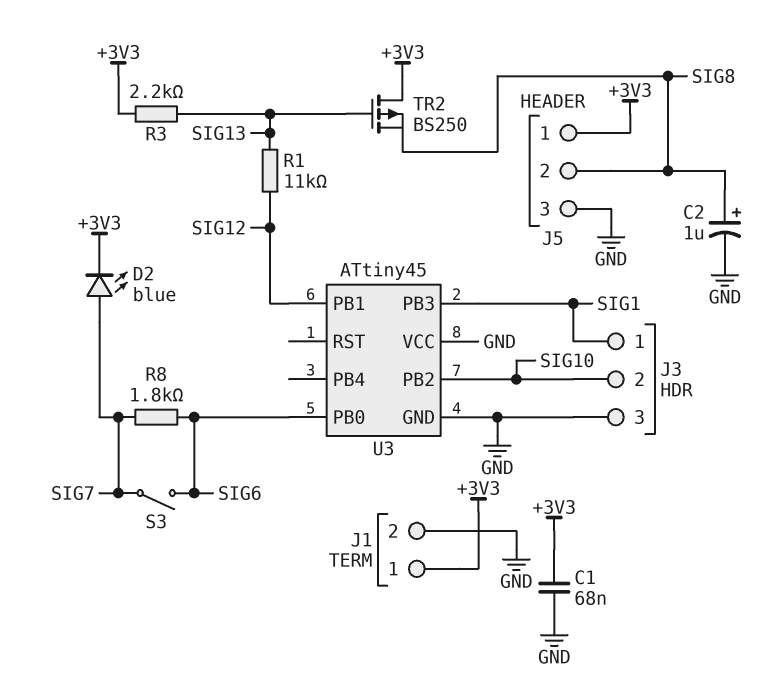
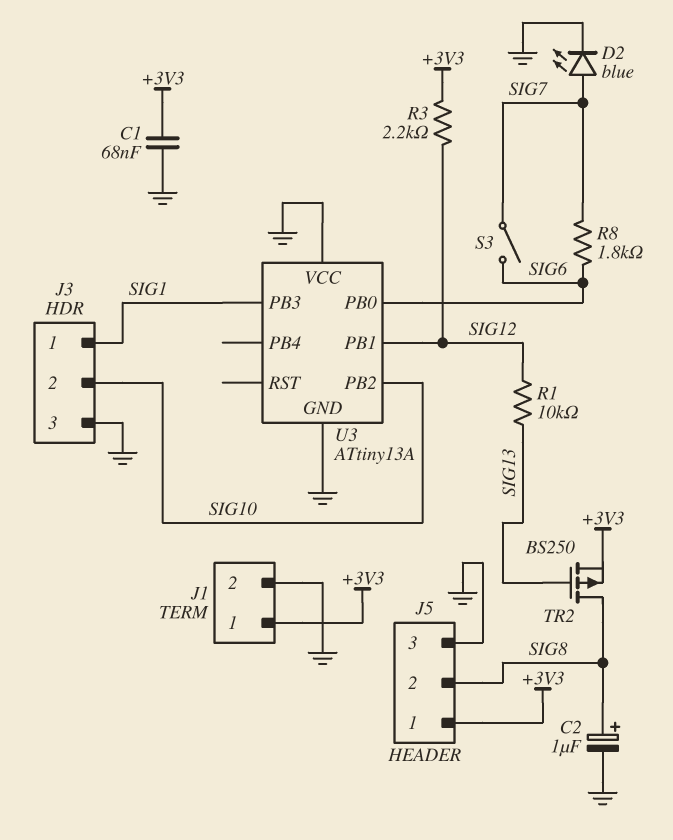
D2: LED blue (A SIG7, K +3V3) -> LED blue (A SIG7, K GND)
R1: 11k (SIG12, SIG13) -> 10k (SIG12, SIG13)
R3: 2.2k (+3V3, SIG13) -> 2.2k (+3V3, SIG12)
TR2: PMOS BS250 (G SIG13, D +3V3, S SIG8) -> PMOS BS250 (G SIG13, D SIG8, S +3V3)
U3: ATtiny45 -> ATtiny13A

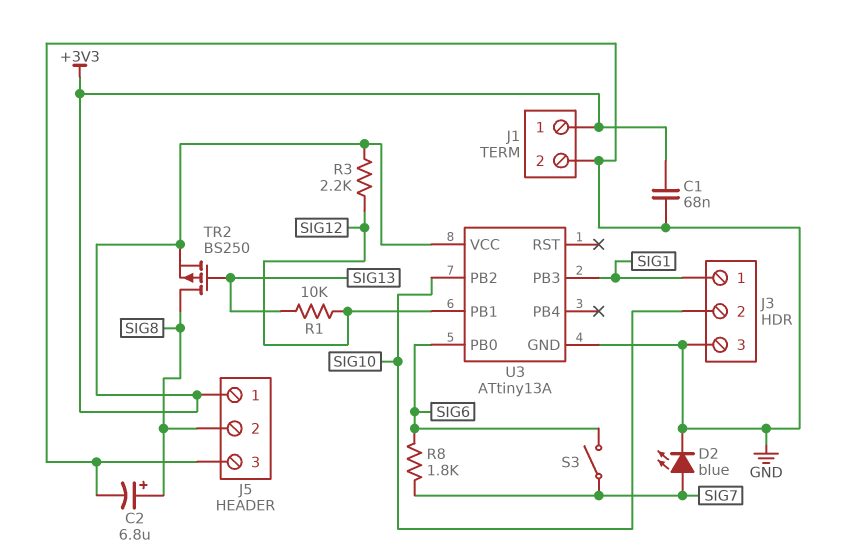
C2: 1uF (plus SIG8, minus GND) -> 6.8uF (plus SIG8, minus GND)
U3 pin VCC: GND -> +3V3

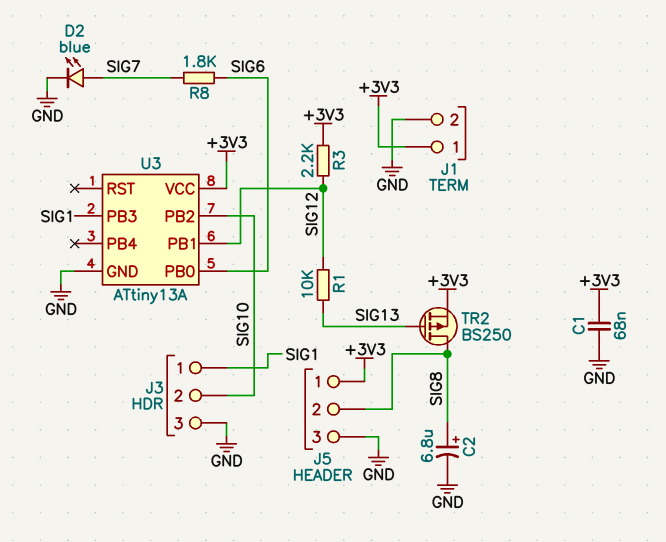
S3: switch (SIG6, SIG7) -> none

